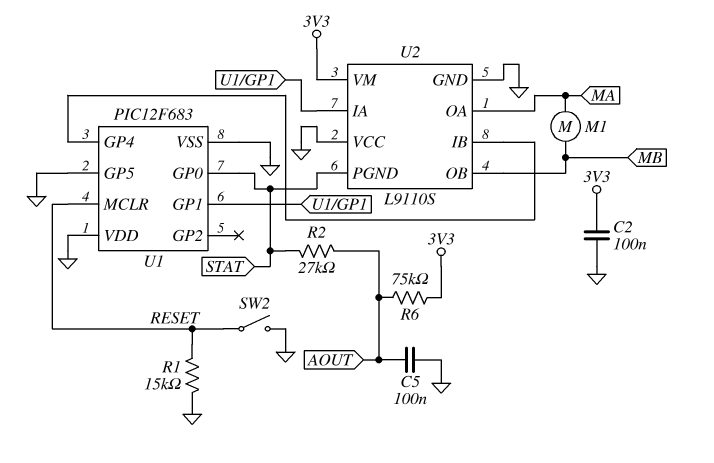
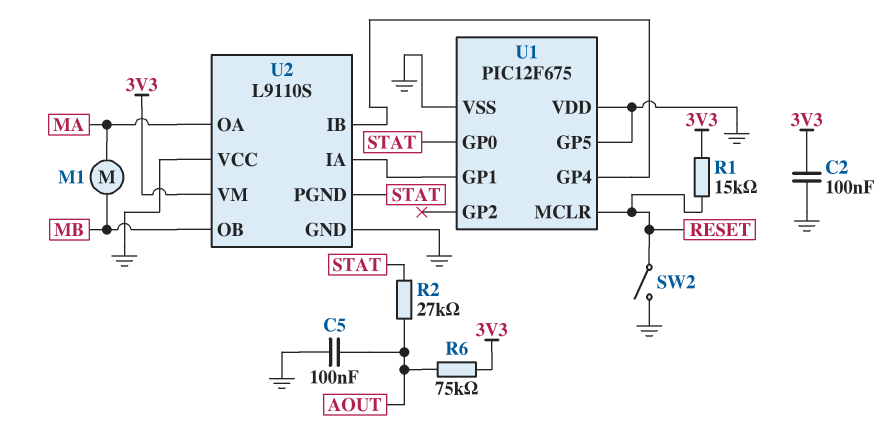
R1: 15k (GND, RESET) -> 15k (3V3, RESET)
U1: PIC12F683 -> PIC12F675

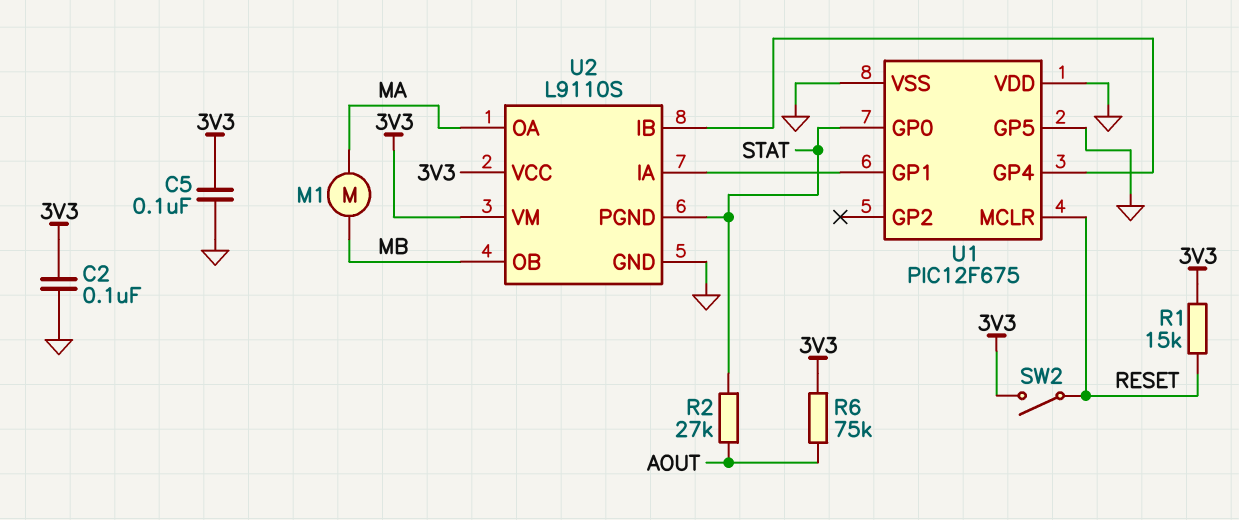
C5: 100nF (AOUT, GND) -> 100nF (3V3, GND)
SW2: switch (GND, RESET) -> switch (3V3, RESET)
U2 pin VCC: GND -> 3V3

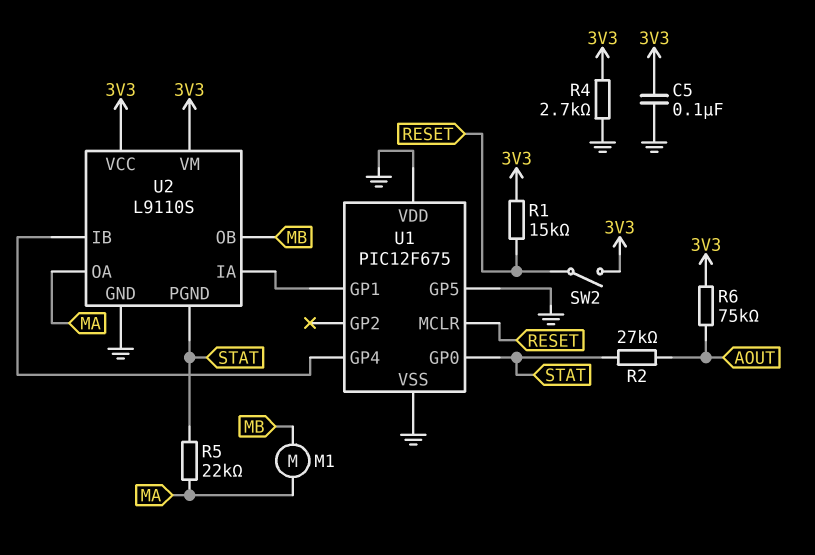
C2: 100nF (3V3, GND) -> none
R4: none -> 2.7k (3V3, GND)
R5: none -> 22k (MA, STAT)

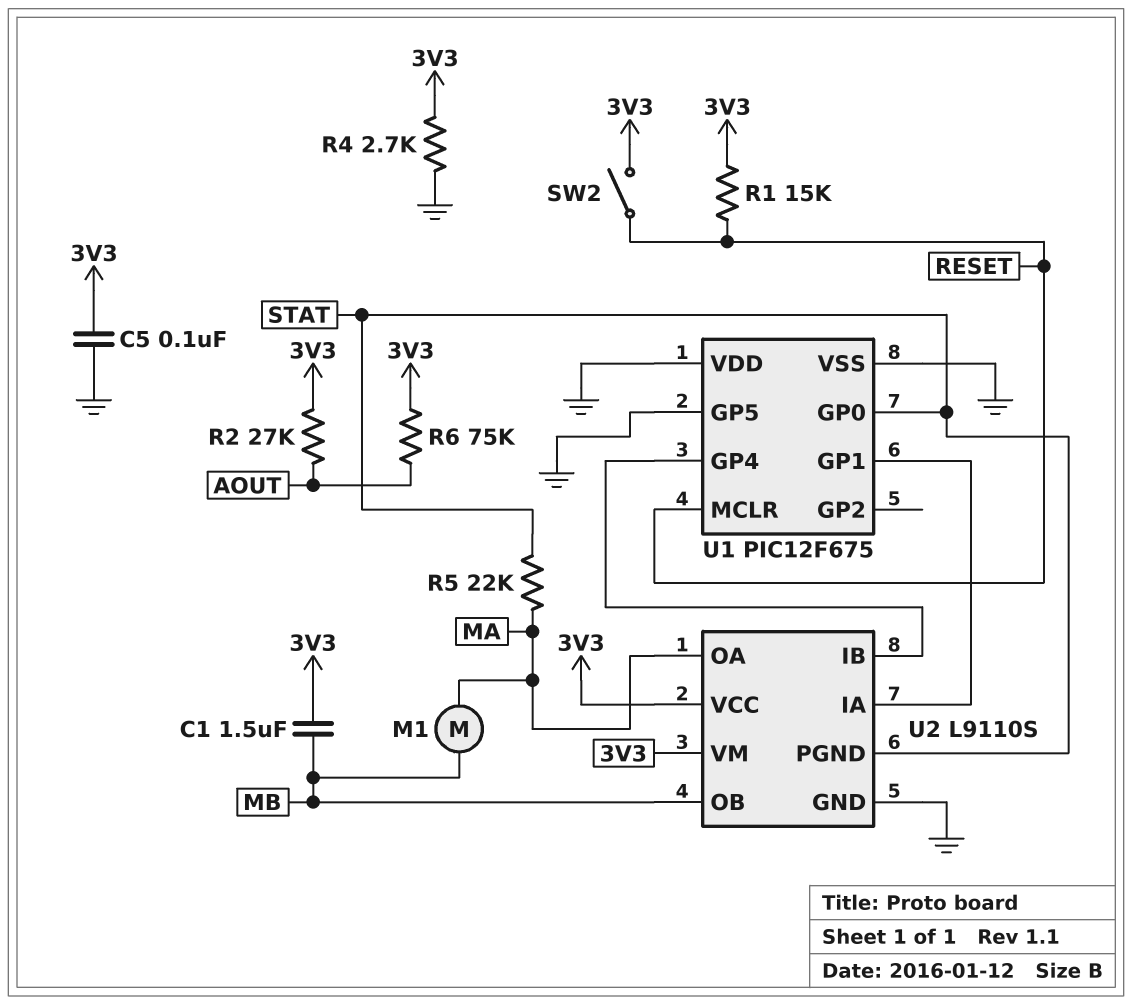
C1: none -> 1.5uF (3V3, MB)
R2: 27k (AOUT, STAT) -> 27k (3V3, AOUT)

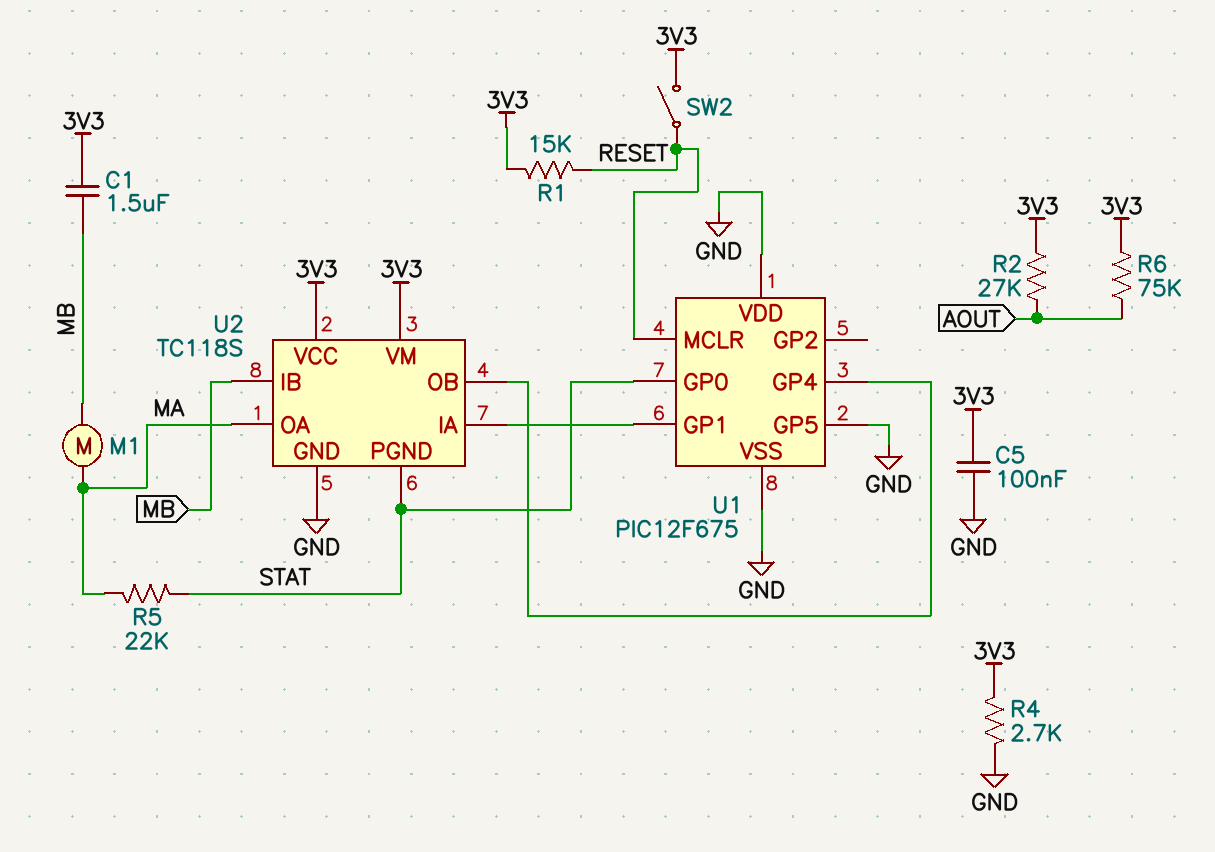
U2: L9110S -> TC118S
U2 pin IB: U1/GP4 -> MB
U2 pin OB: MB -> U1/GP4

